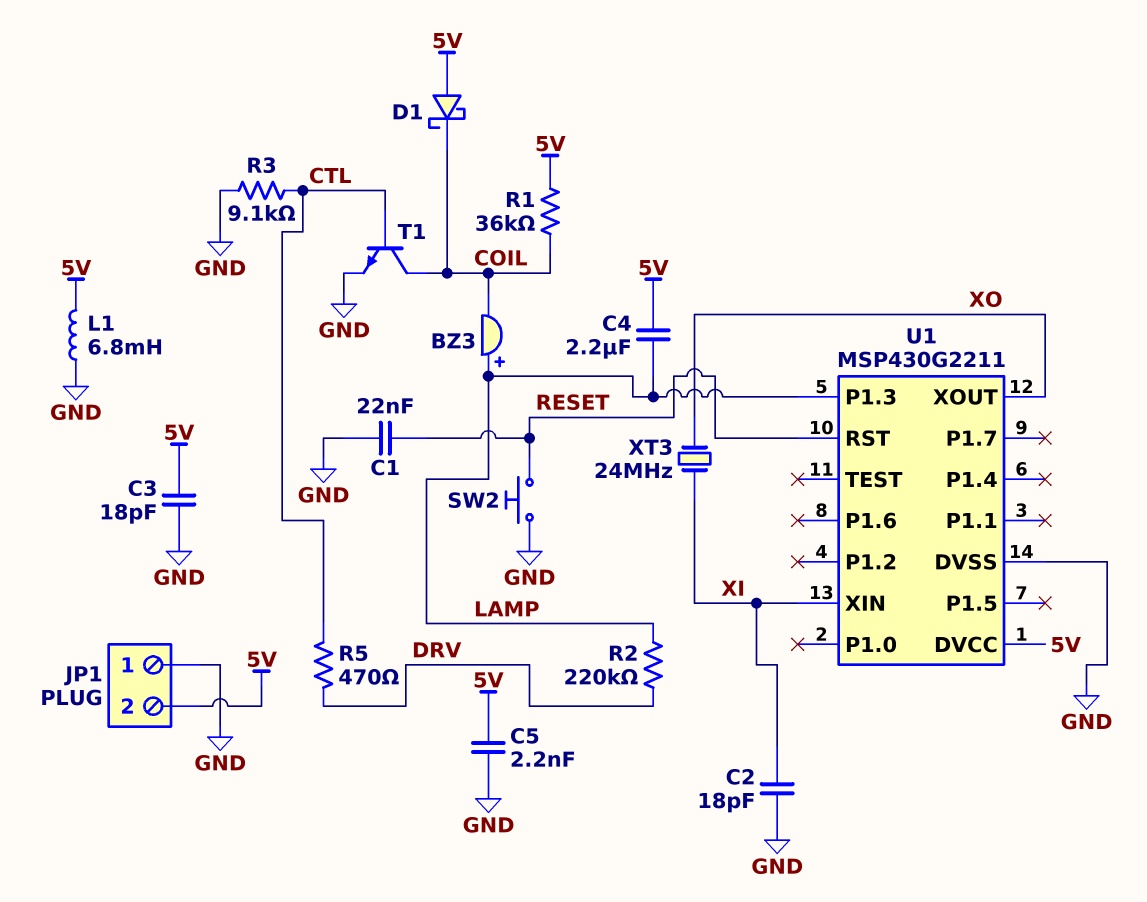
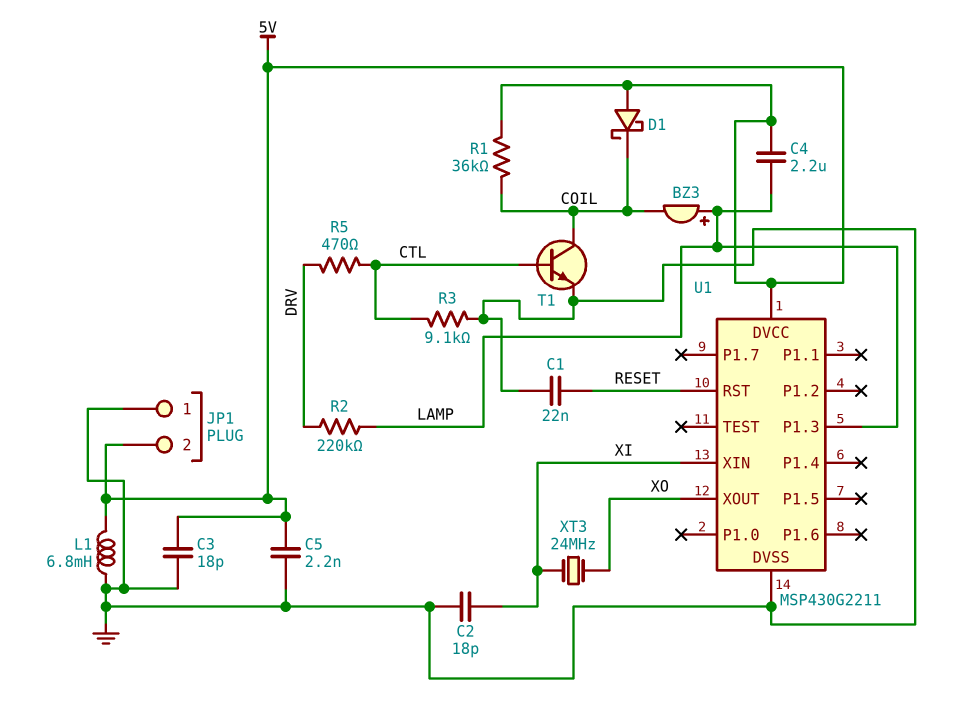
SW2: button (GND, RESET) -> none

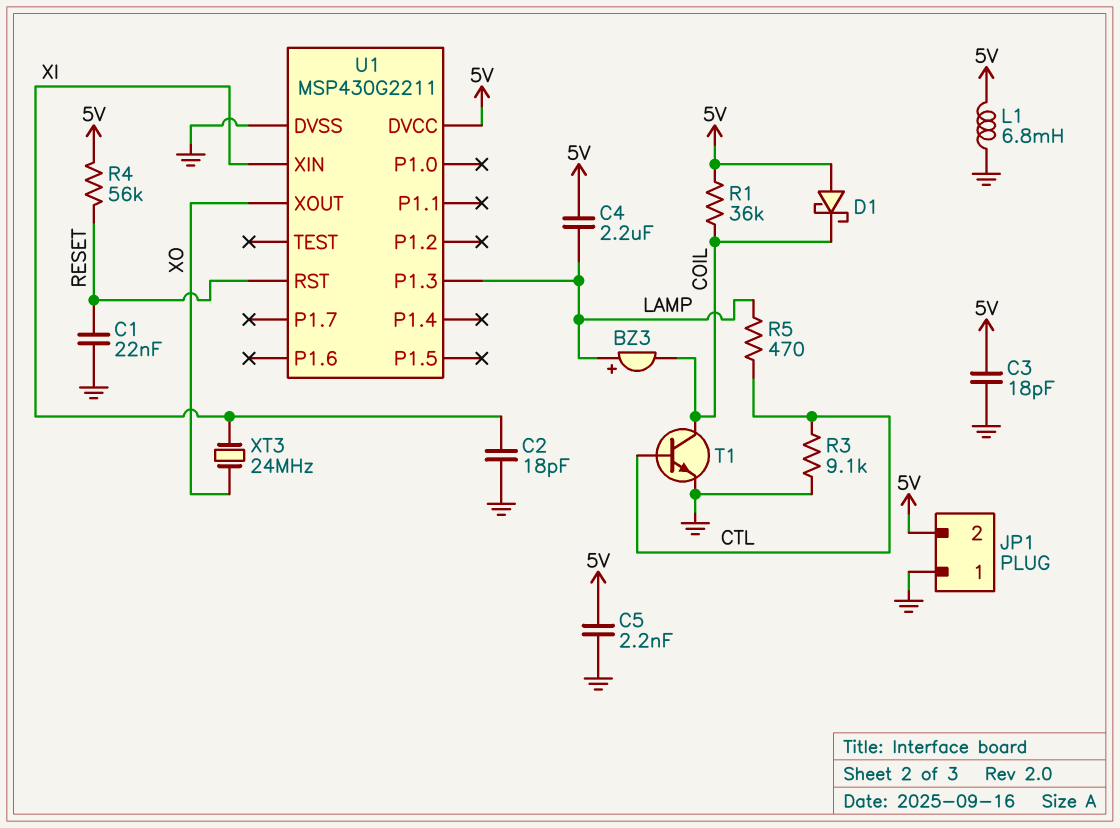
R2: 220k (DRV, LAMP) -> none
R4: none -> 56k (5V, RESET)
R5: 470 (CTL, DRV) -> 470 (CTL, LAMP)

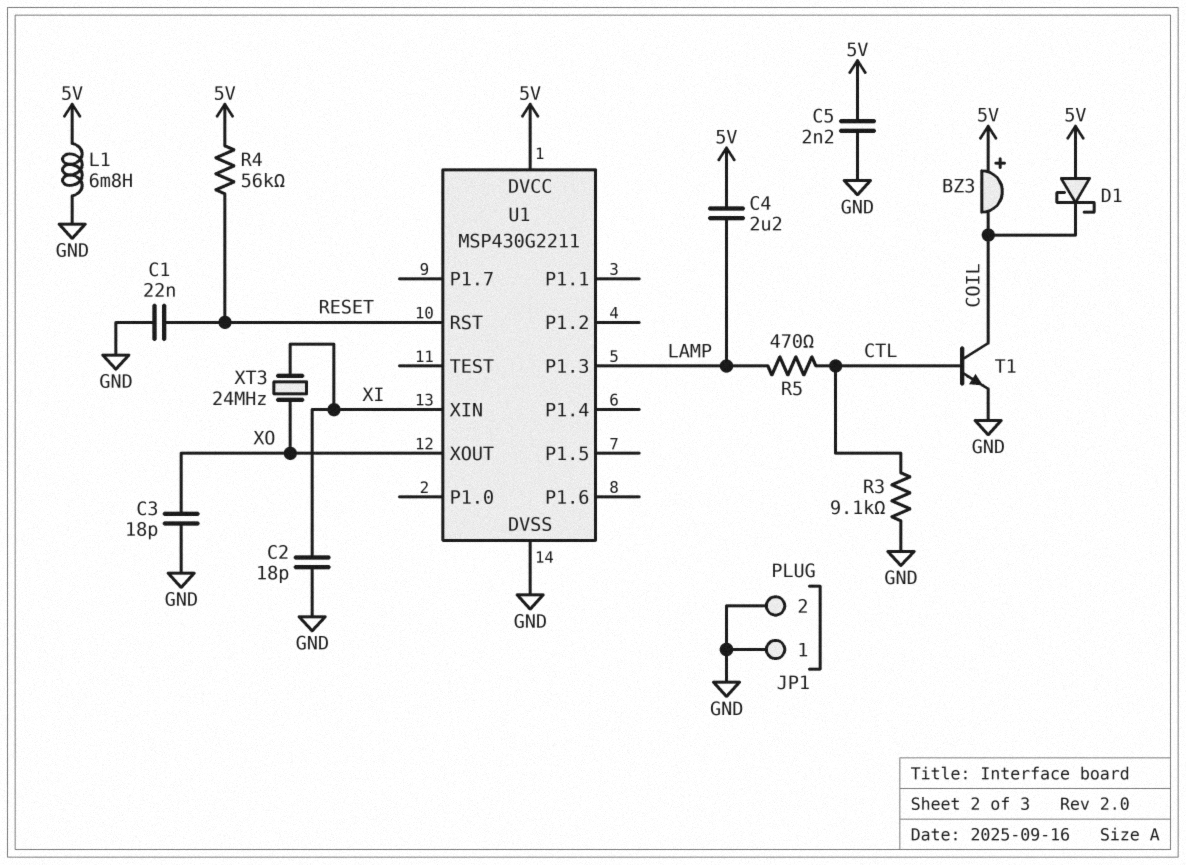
BZ3: buzzer (plus LAMP, minus COIL) -> buzzer (plus 5V, minus COIL)
C3: 18pF (5V, GND) -> 18pF (GND, XO)
JP1 pin 2: 5V -> GND
R1: 36k (5V, COIL) -> none

